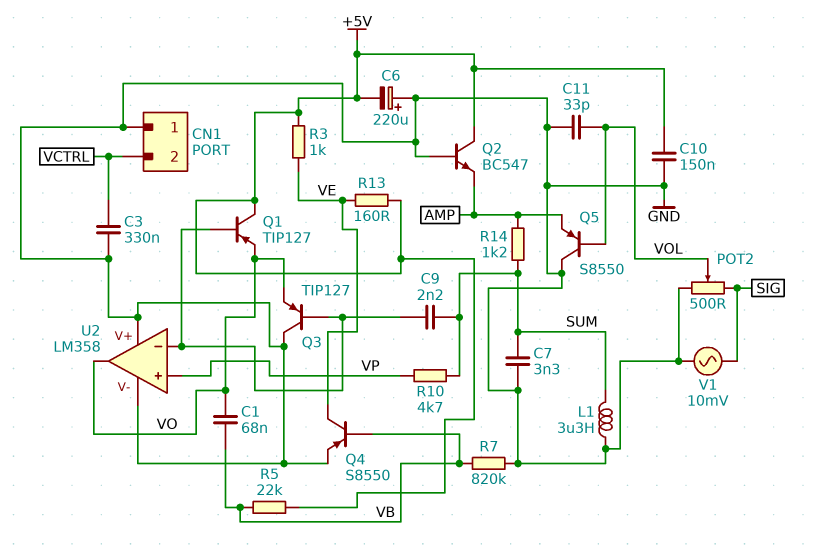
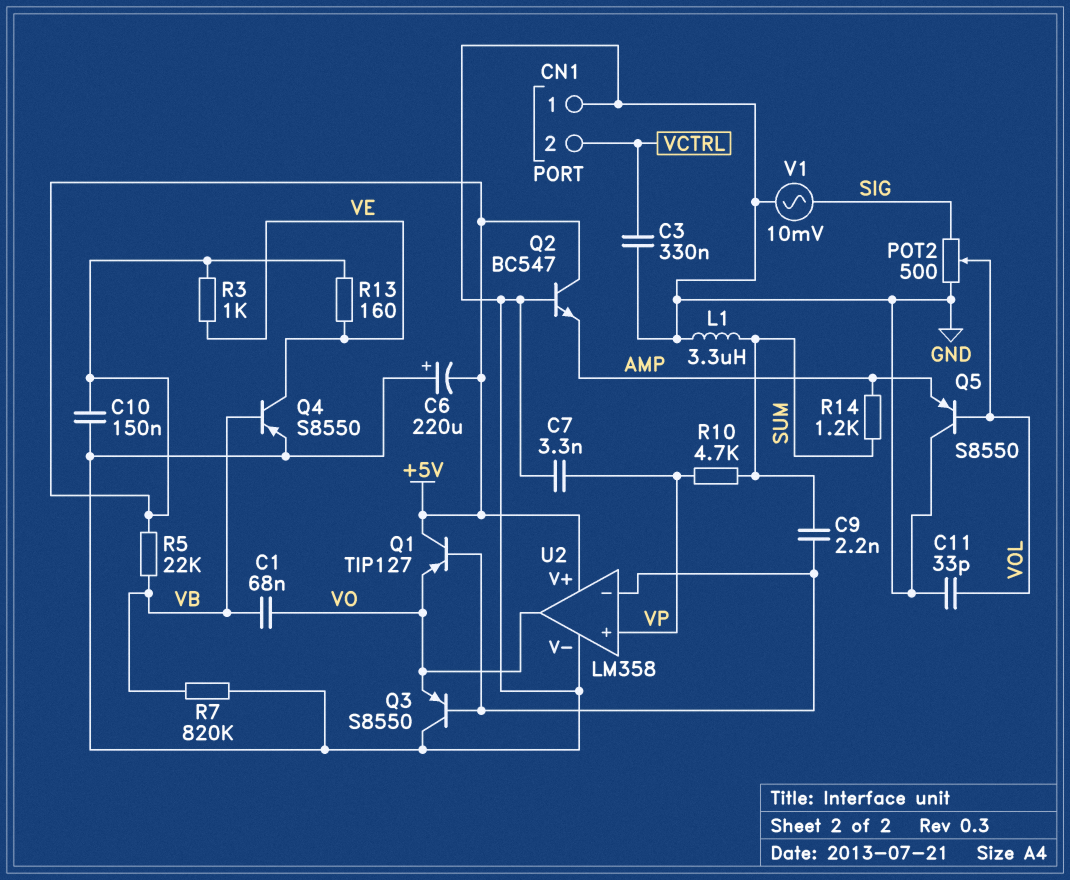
C7: 3.3nF (GND, SUM) -> 3.3nF (GND, VP)
Q3: PNP TIP127 (B U2/in-, C GND, E VO) -> PNP S8550 (B U2/in-, C GND, E VO)
U2 pin V+: GND -> +5V

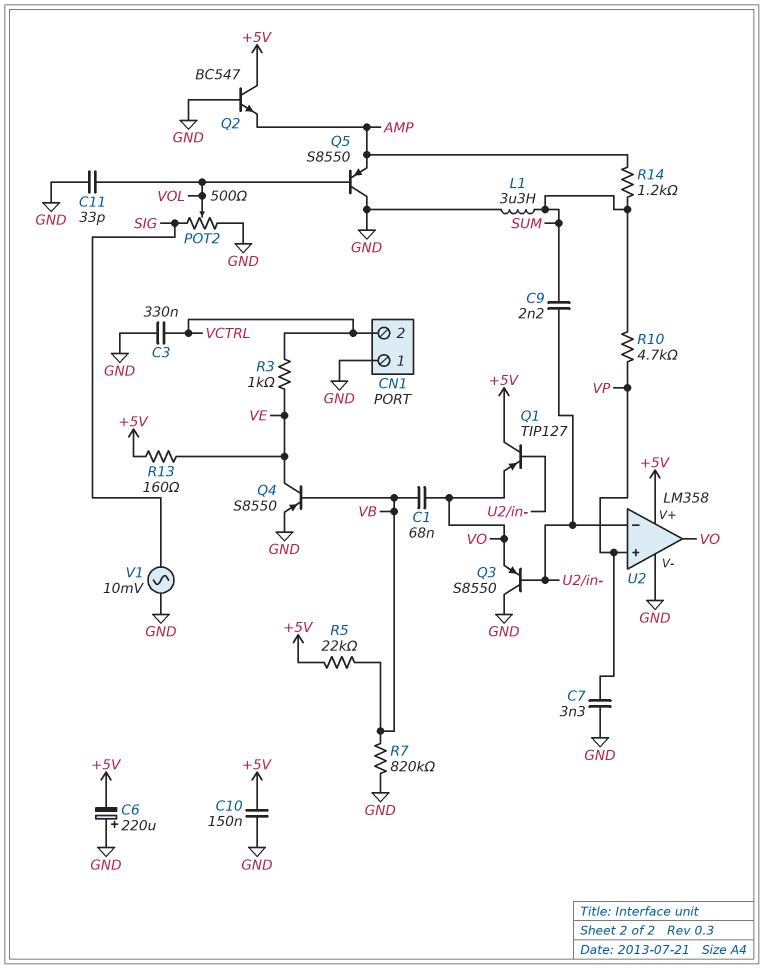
R3: 1k (+5V, VE) -> 1k (VCTRL, VE)

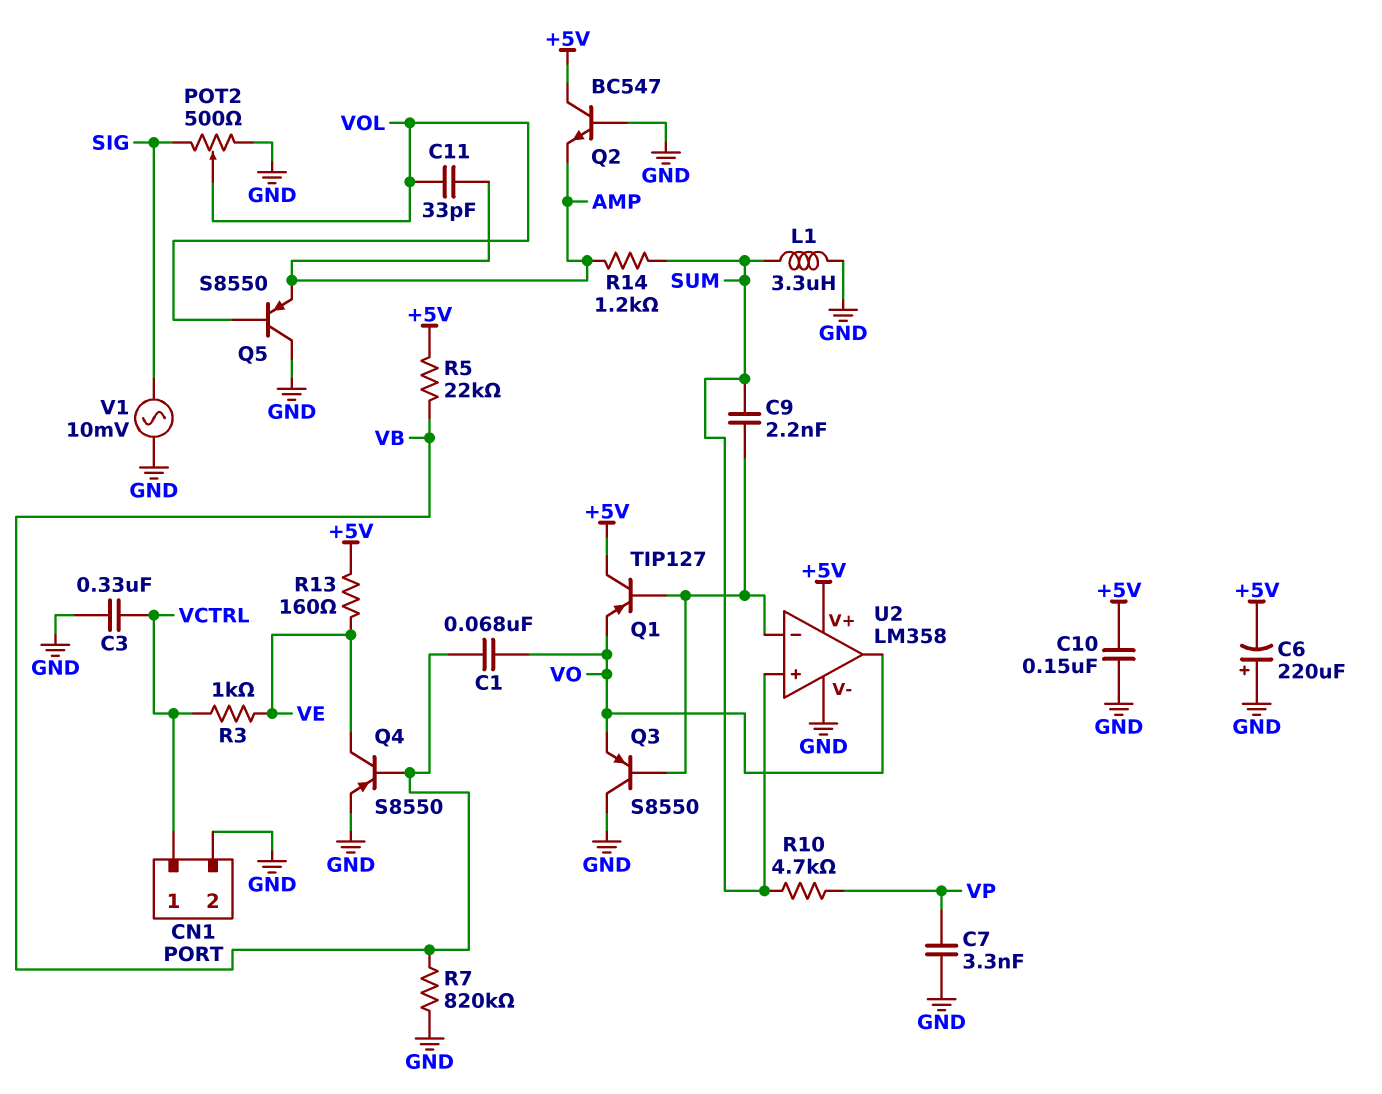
C11: 33pF (GND, VOL) -> 33pF (AMP, VOL)
CN1 pin 1: GND -> VCTRL
CN1 pin 2: VCTRL -> GND
U2 pin in+: VP -> SUM

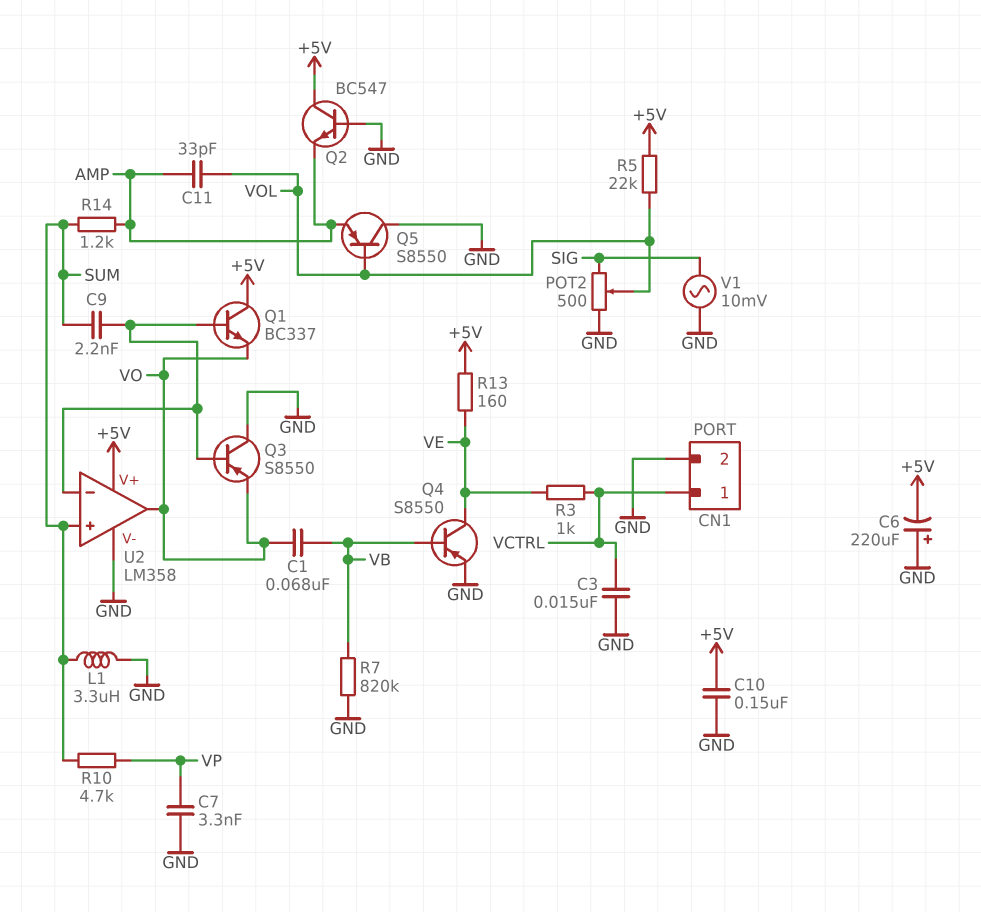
C3: 330nF (GND, VCTRL) -> 15nF (GND, VCTRL)
Q1: PNP TIP127 (B U2/in-, C +5V, E VO) -> NPN BC337 (B U2/in-, C +5V, E VO)
R5: 22k (+5V, VB) -> 22k (+5V, VOL)

